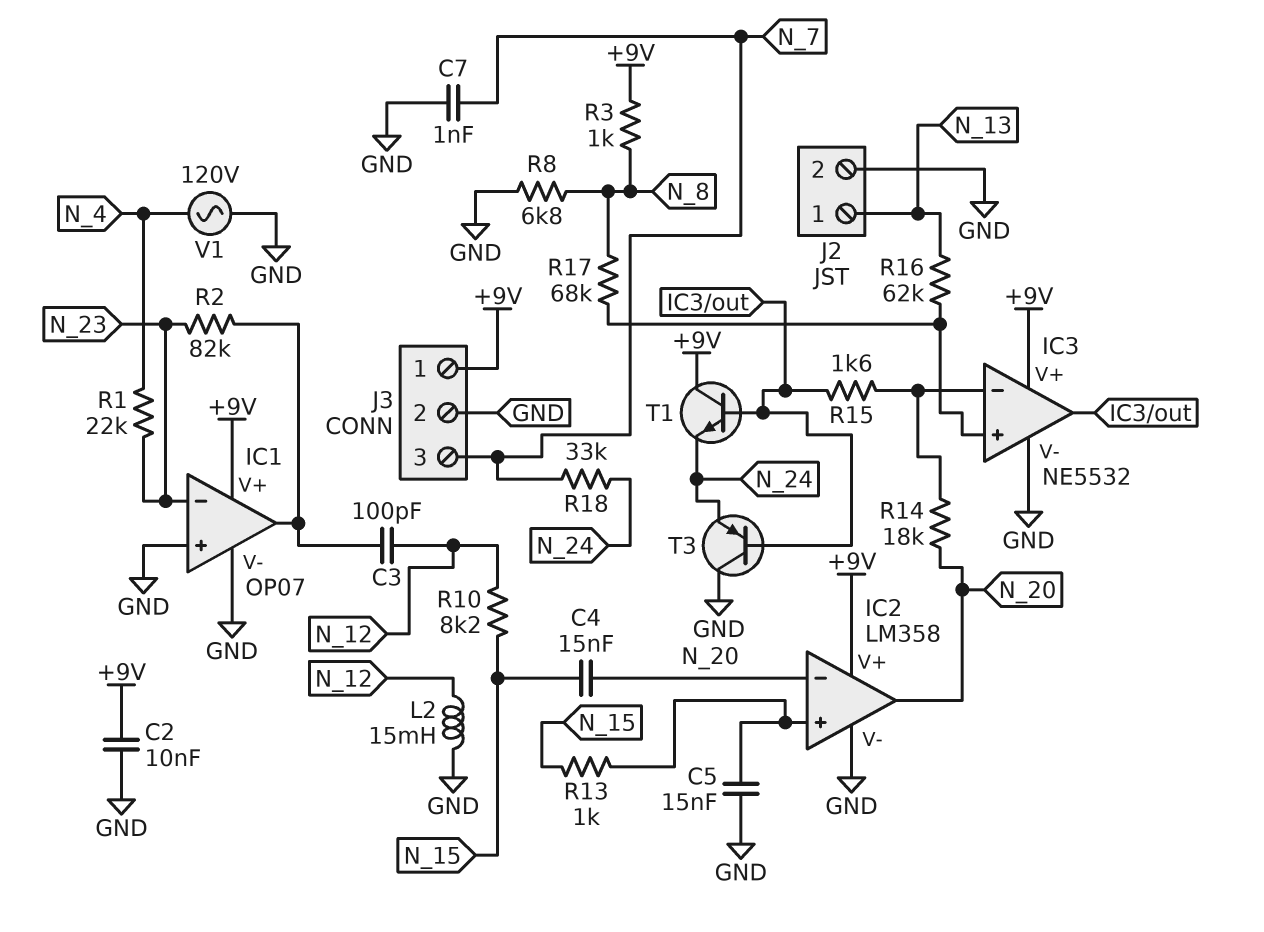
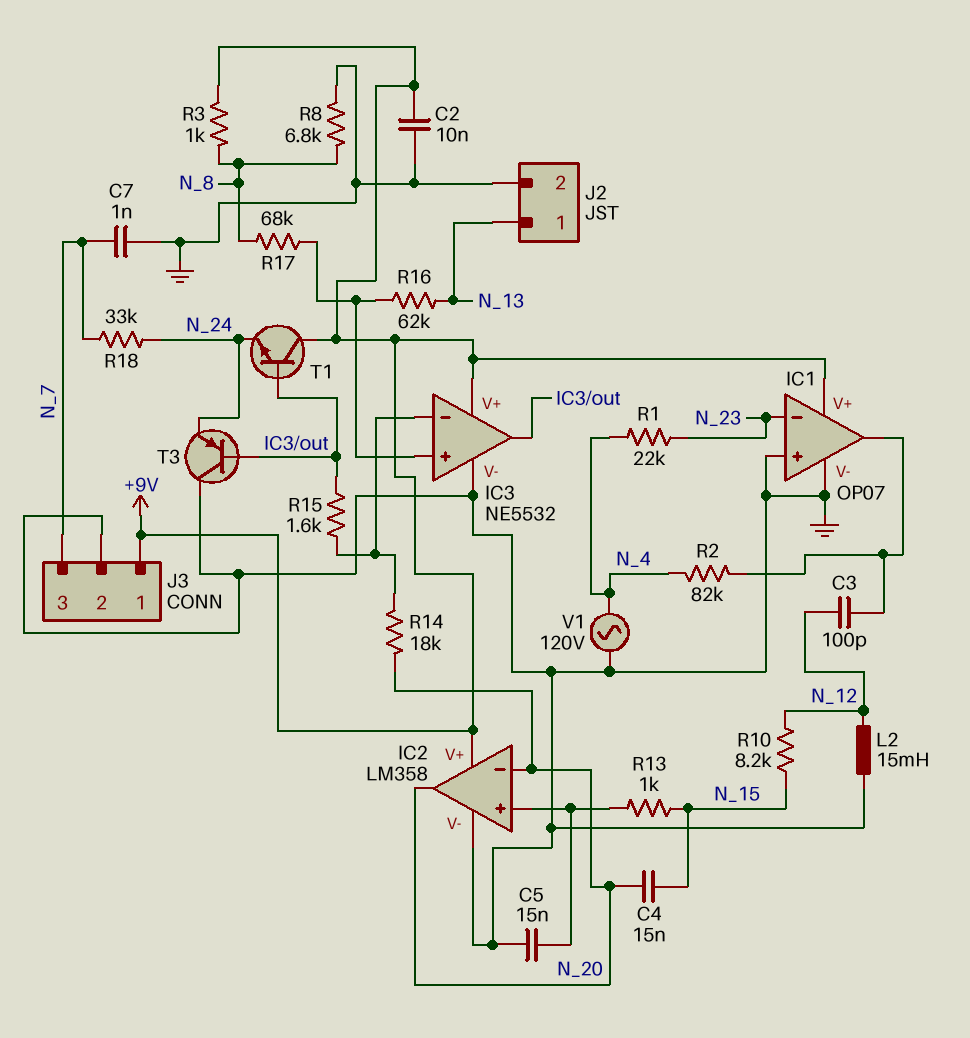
R2: 82k (IC1/out, N_23) -> 82k (IC1/out, N_4)

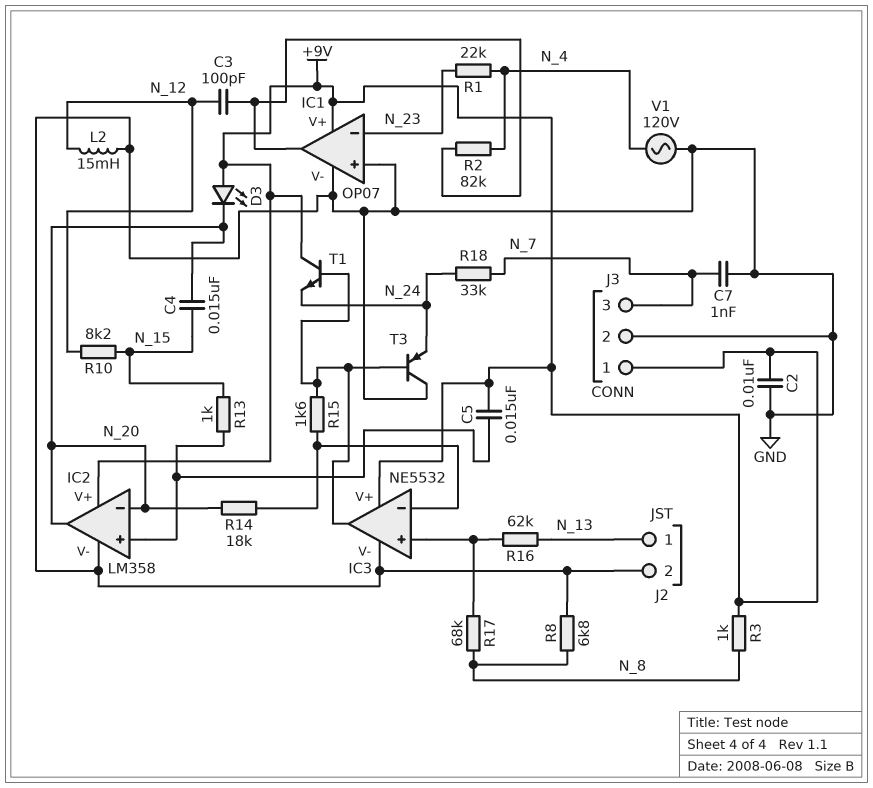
C5: 15nF (GND, IC2/in+) -> 15nF (+9V, IC2/in+)
D3: none -> LED (A +9V, K N_20)

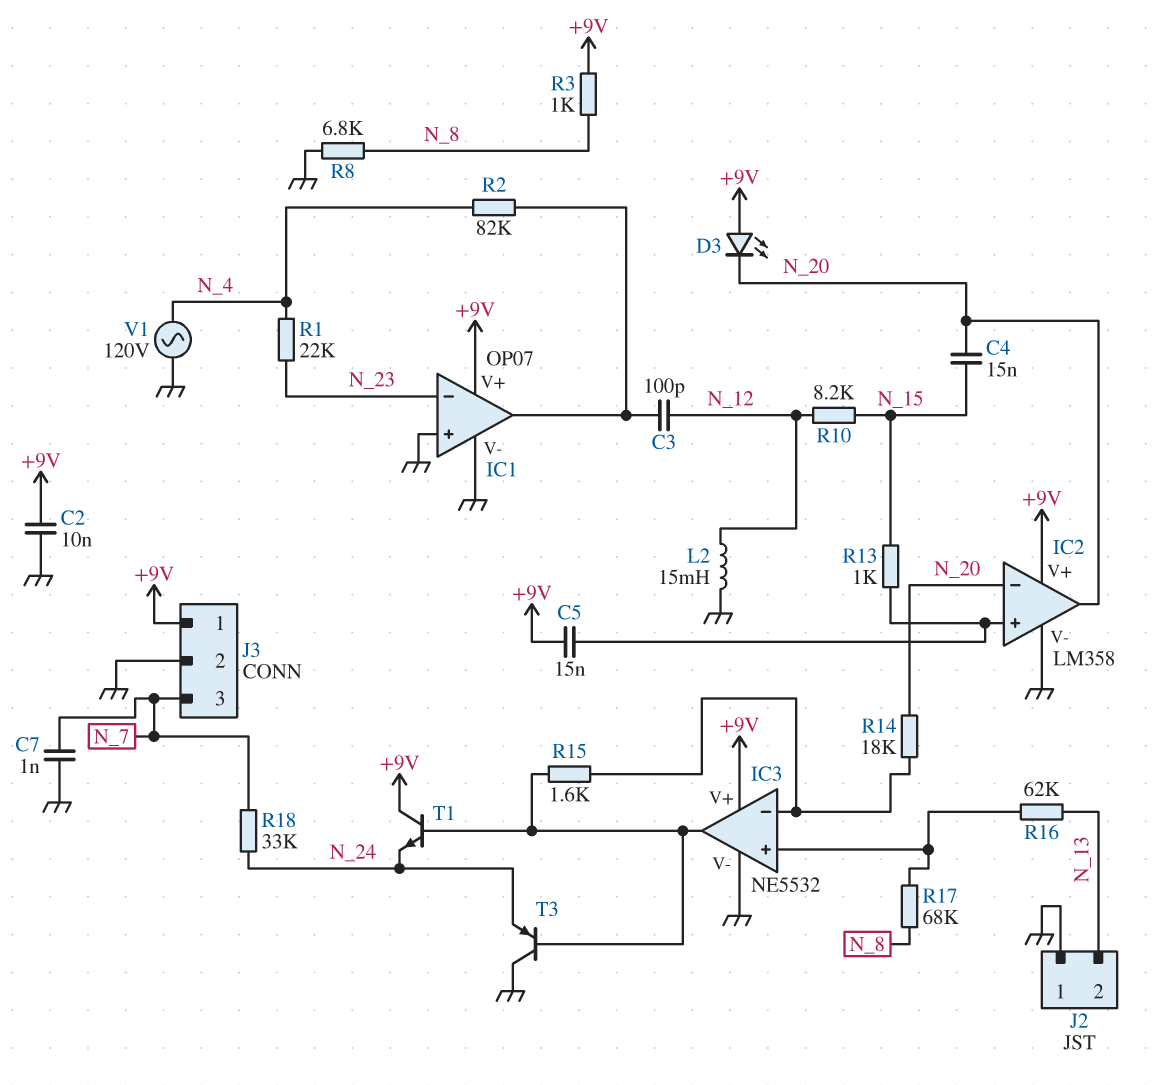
J2 pin 1: N_13 -> GND
J2 pin 2: GND -> N_13

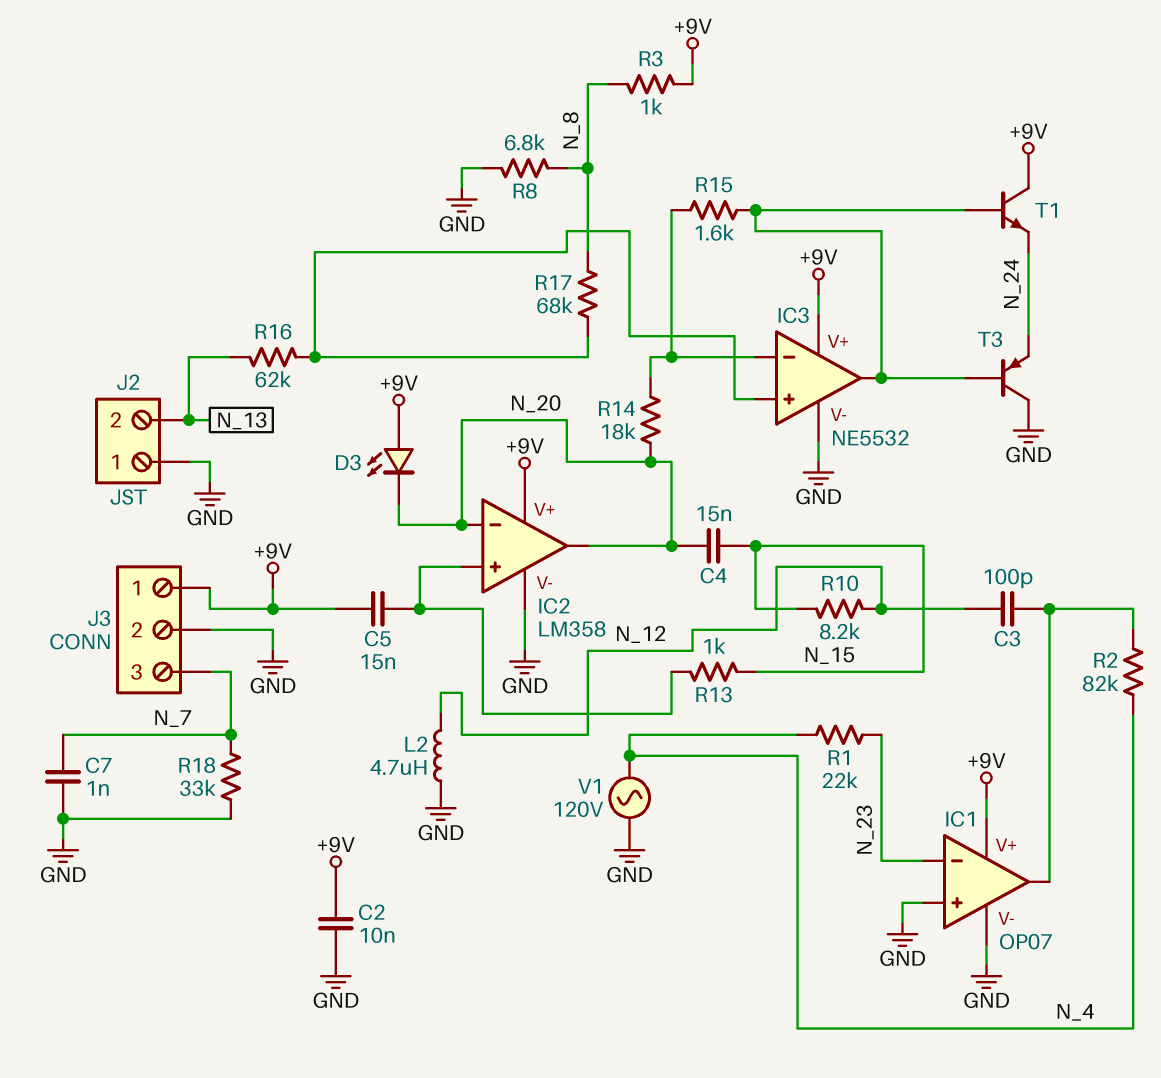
L2: 15mH (GND, N_12) -> 4.7uH (GND, N_12)
R18: 33k (N_7, N_24) -> 33k (GND, N_7)

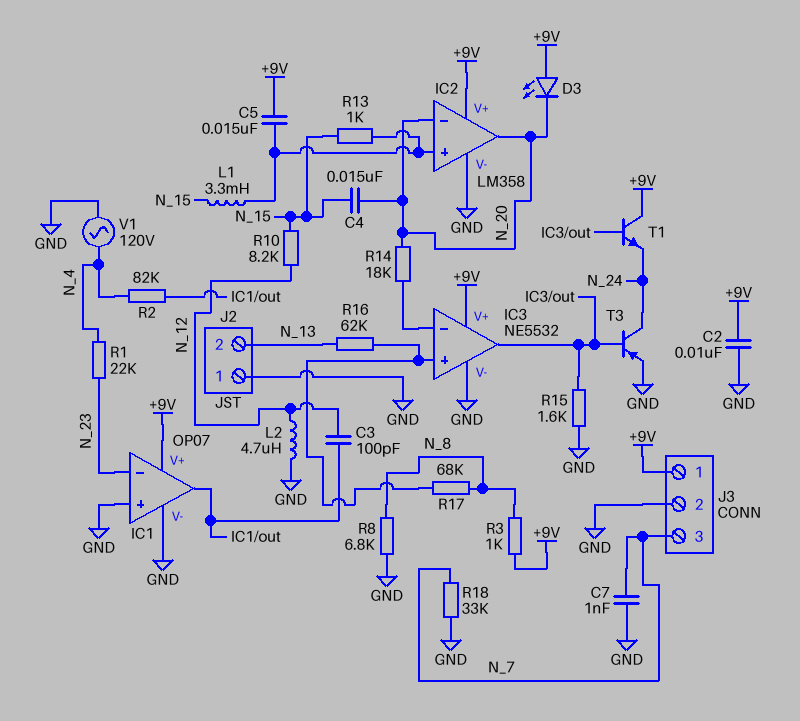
L1: none -> 3.3mH (IC2/in+, N_15)
R15: 1.6k (IC3/in-, IC3/out) -> 1.6k (GND, IC3/out)
T3: PNP (B IC3/out, C GND, E N_24) -> PNP (B IC3/out, C N_24, E GND)

